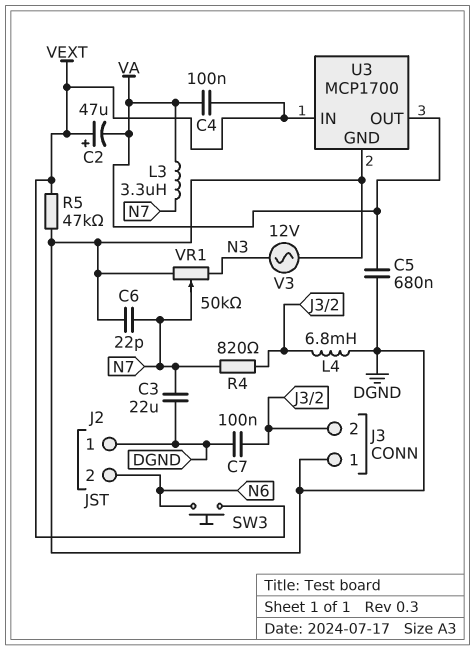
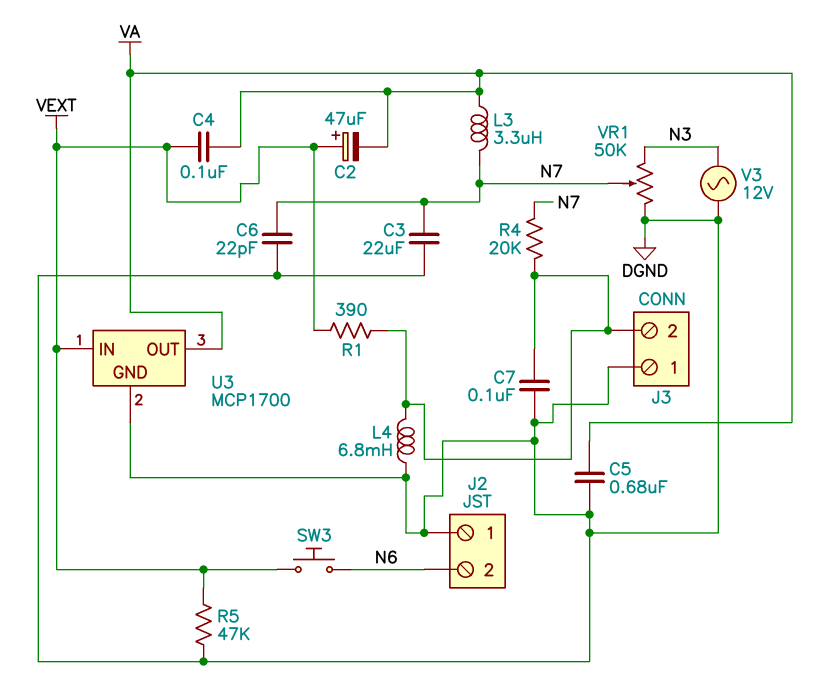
R1: none -> 390 (J3/2, VEXT)
R4: 820 (J3/2, N7) -> 20k (J3/2, N7)

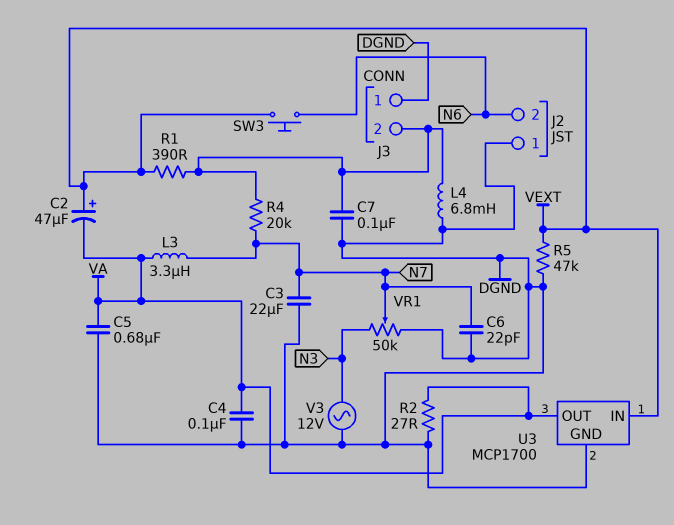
C4: 100nF (VA, VEXT) -> 100nF (DGND, VA)
R2: none -> 27 (DGND, VA)

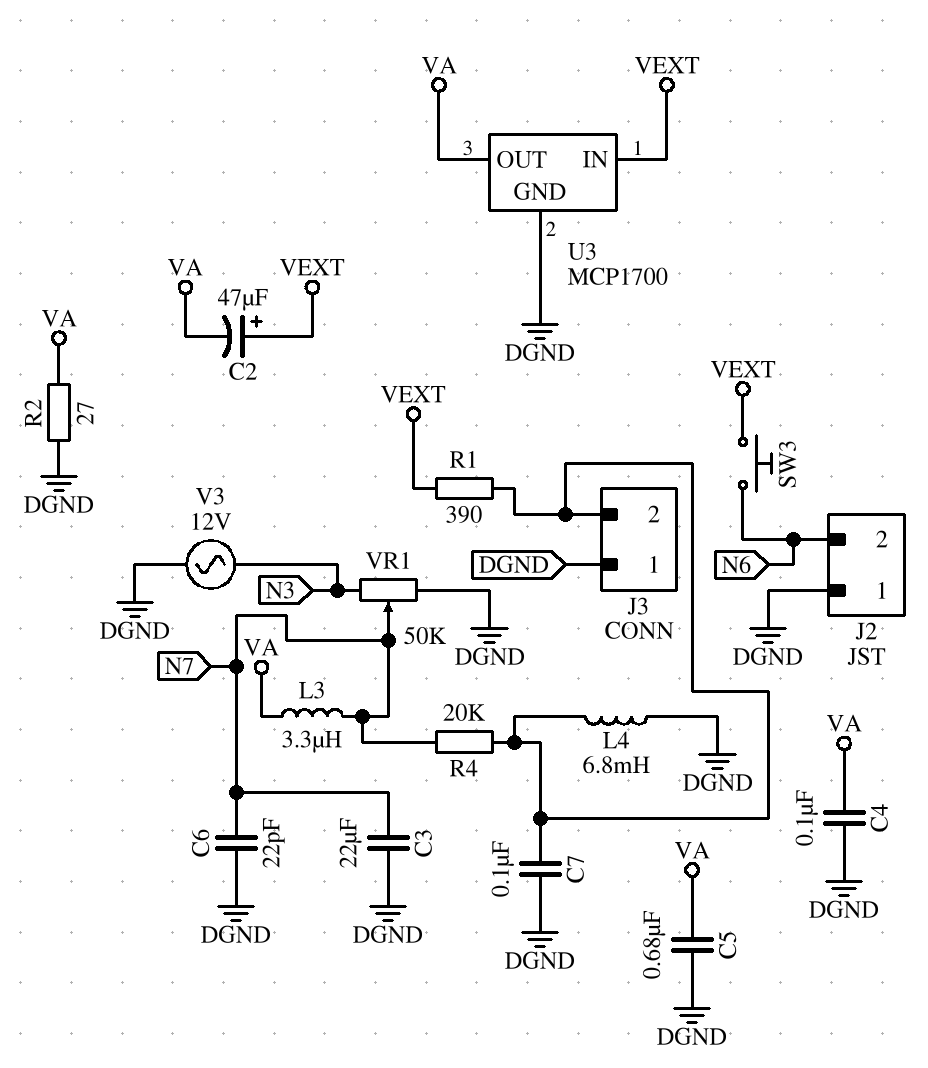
R5: 47k (DGND, VEXT) -> none

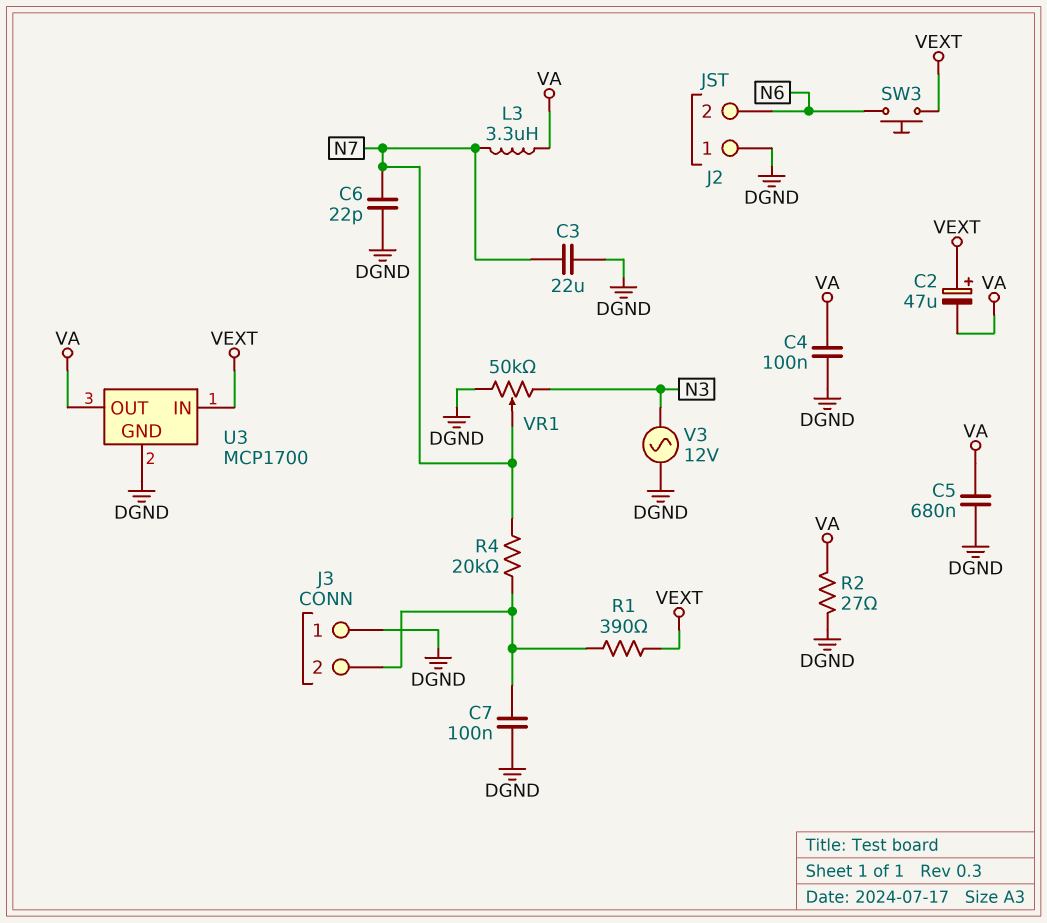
L4: 6.8mH (DGND, J3/2) -> none

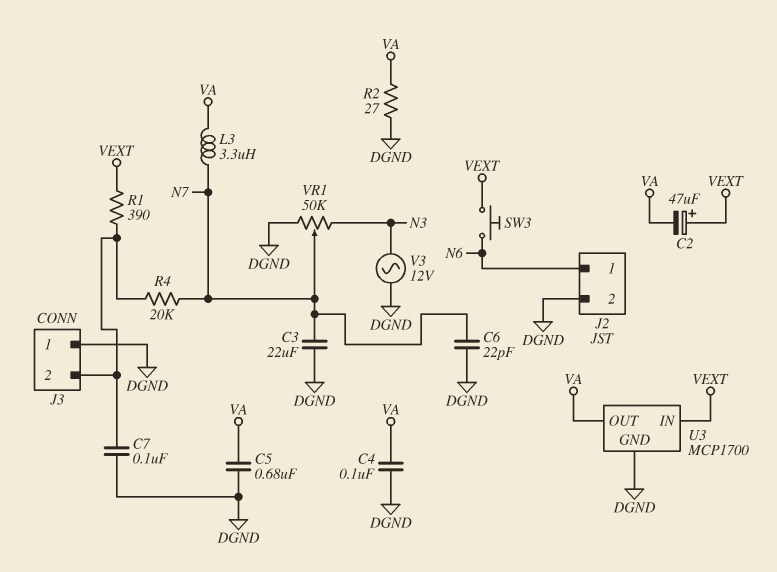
J2 pin 1: DGND -> N6
J2 pin 2: N6 -> DGND

